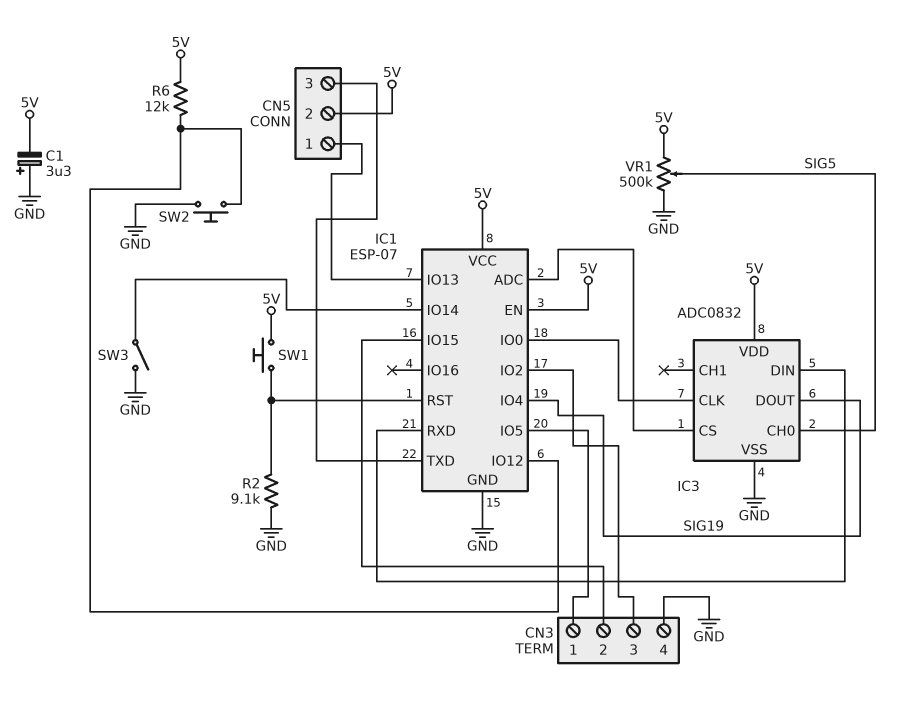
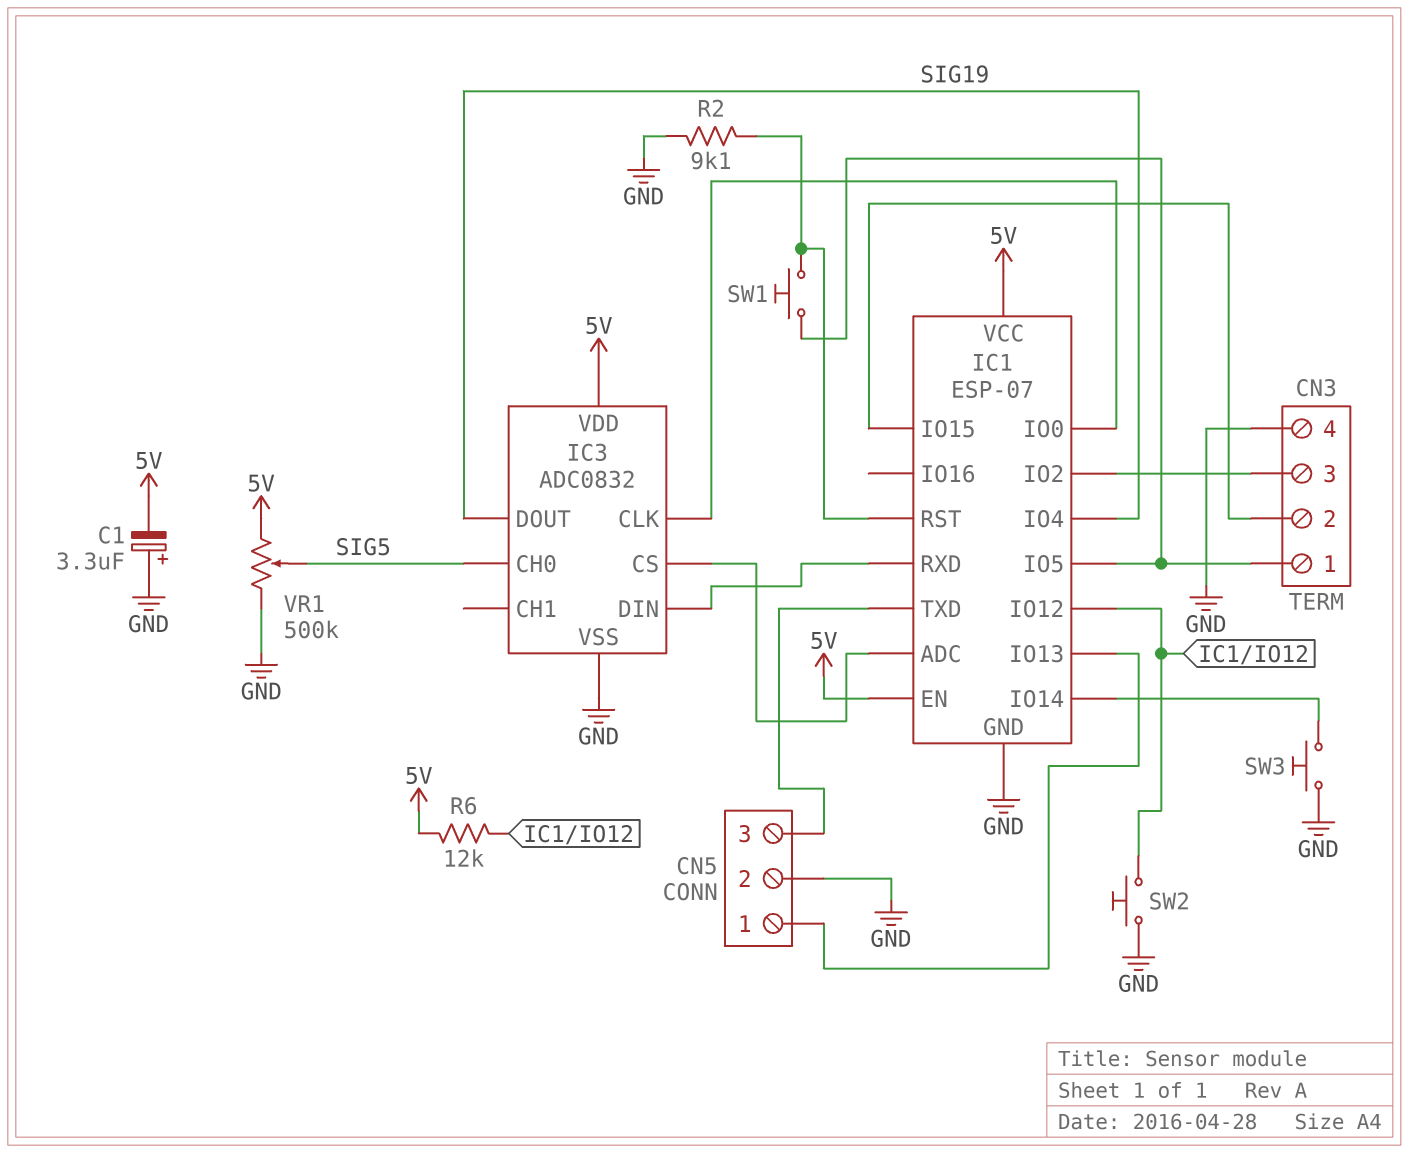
CN5 pin 2: 5V -> GND
SW1: button (5V, IC1/RST) -> button (CN3/1, IC1/RST)
SW3: switch (GND, IC1/IO14) -> button (GND, IC1/IO14)

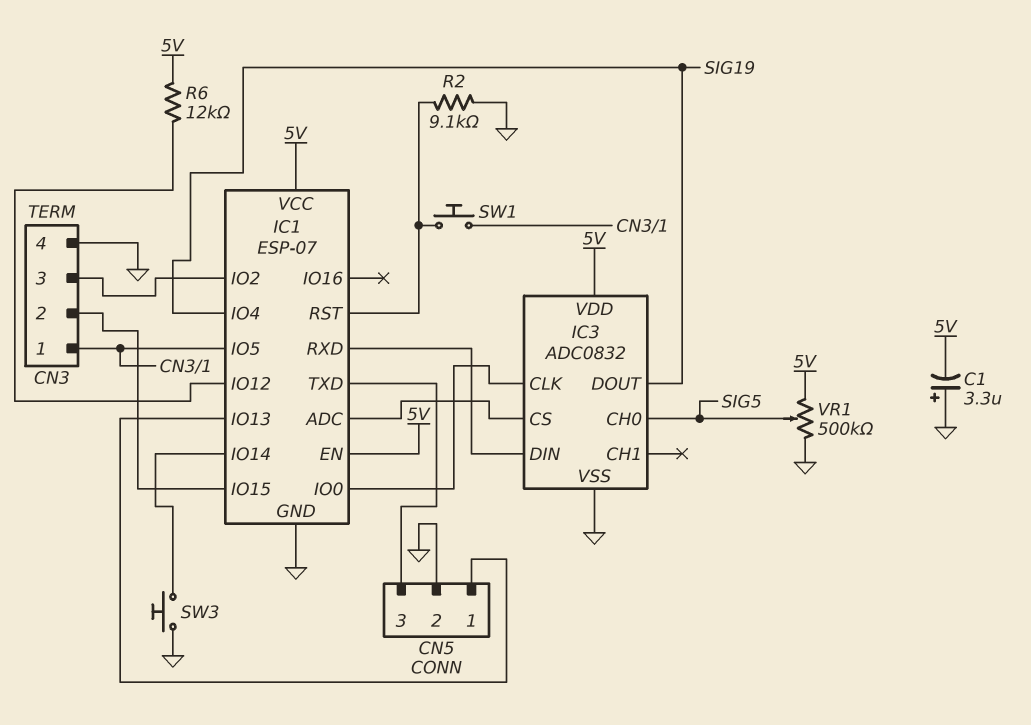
SW2: button (GND, IC1/IO12) -> none

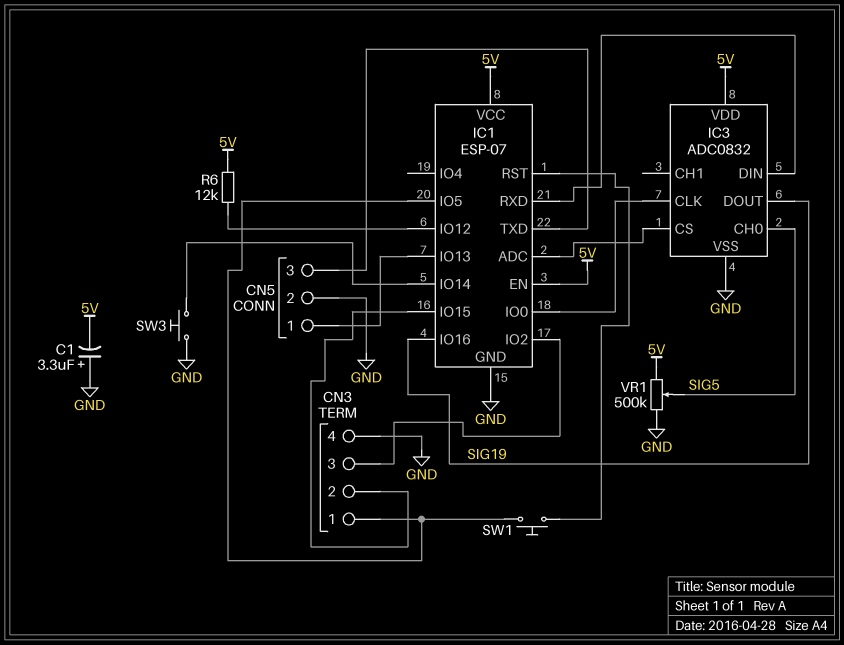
IC1 pin IO4: SIG19 -> none
IC1 pin IO16: none -> SIG19
R2: 9.1k (GND, IC1/RST) -> none

